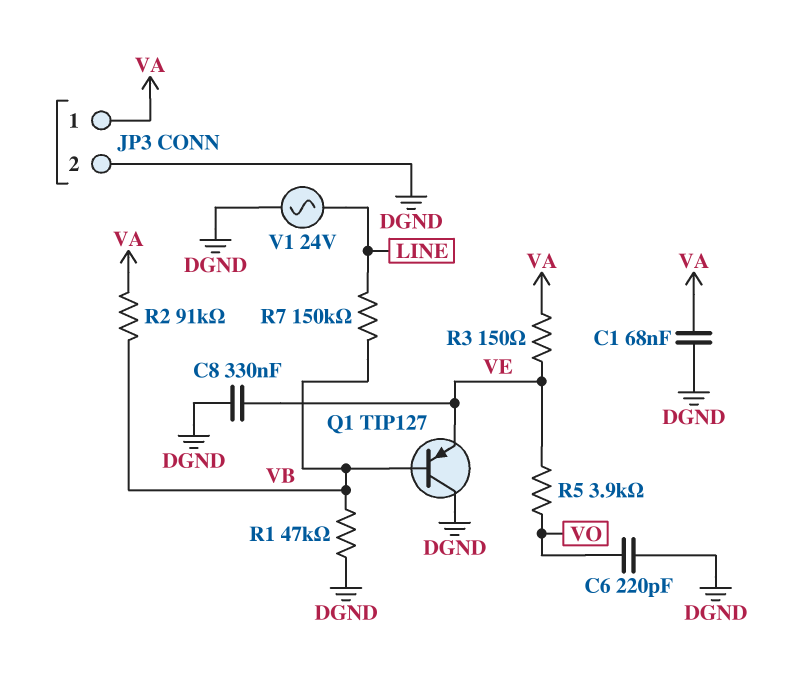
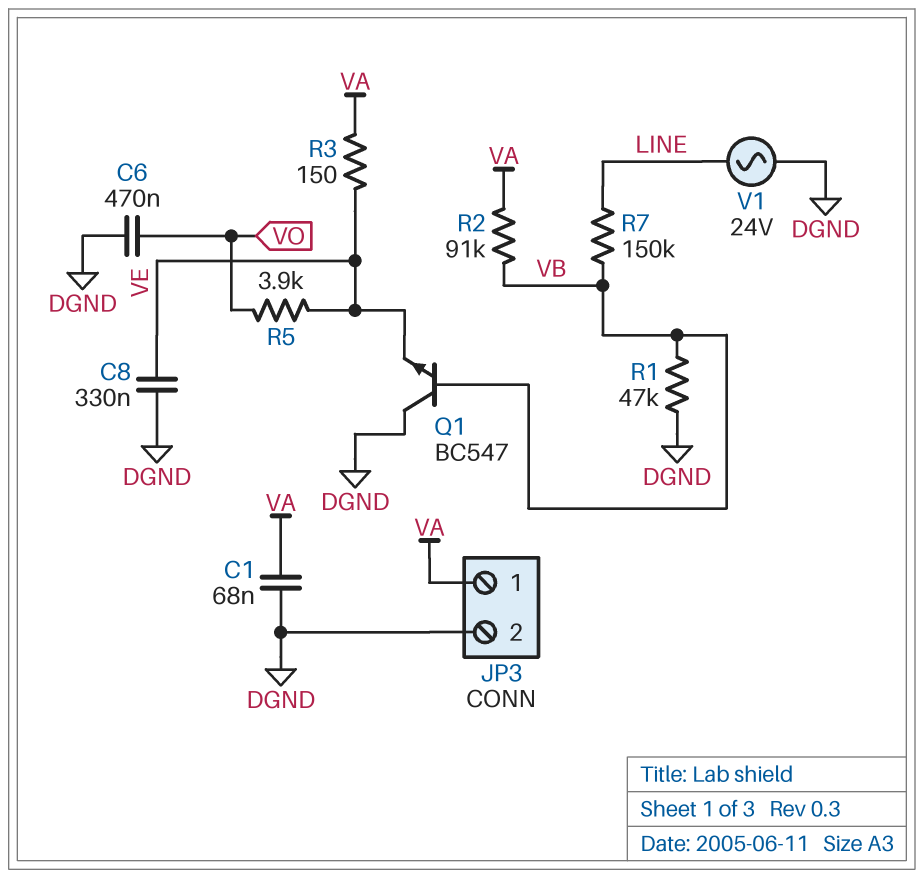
C6: 220pF (DGND, VO) -> 470nF (DGND, VO)
Q1: PNP TIP127 (B VB, C DGND, E VE) -> NPN BC547 (B VB, C DGND, E VE)

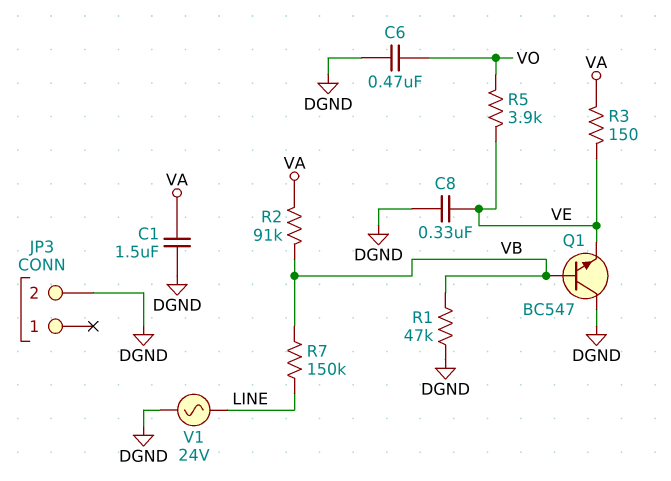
C1: 68nF (DGND, VA) -> 1.5uF (DGND, VA)
JP3 pin 1: VA -> none

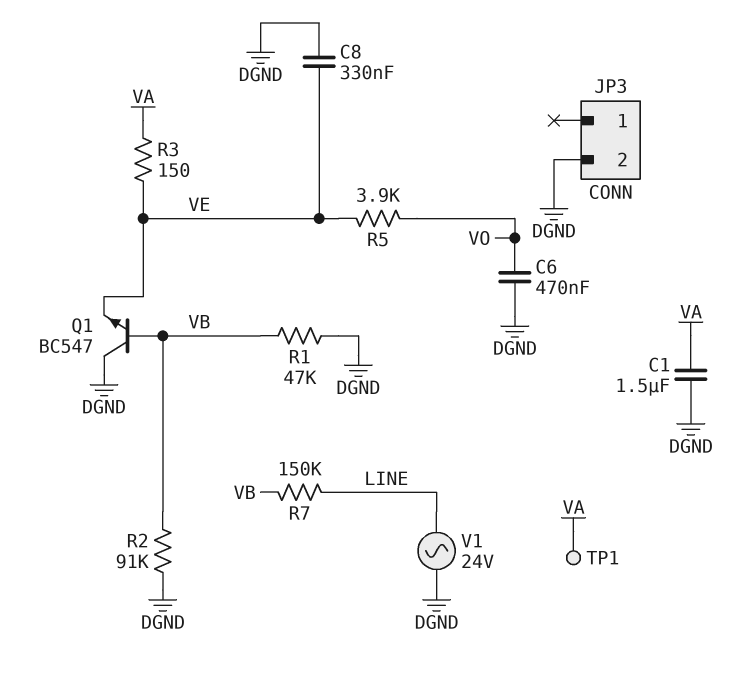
R2: 91k (VA, VB) -> 91k (DGND, VB)
TP1: none -> test point (VA)

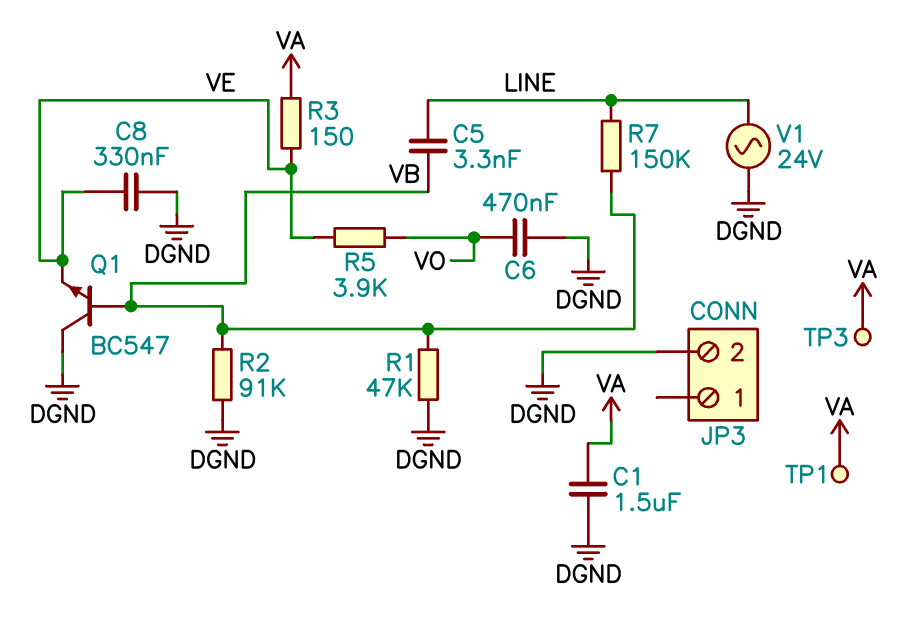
C5: none -> 3.3nF (LINE, VB)
TP3: none -> test point (VA)

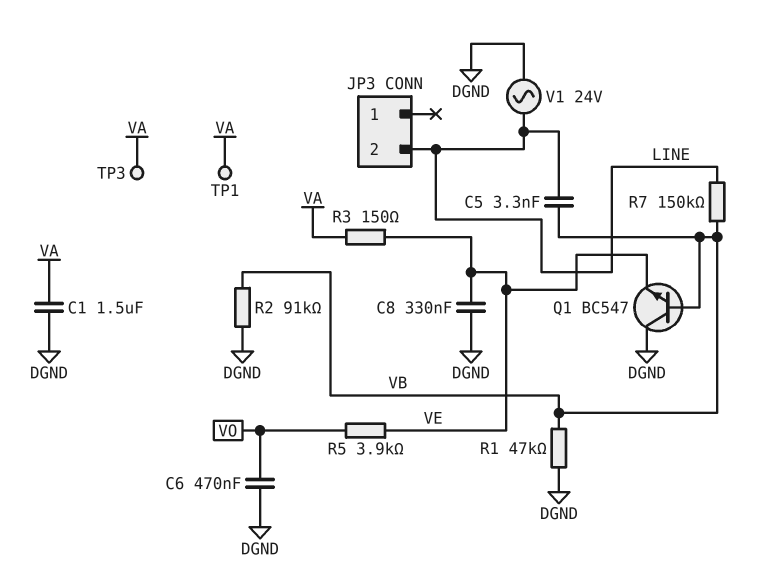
JP3 pin 2: DGND -> LINE

